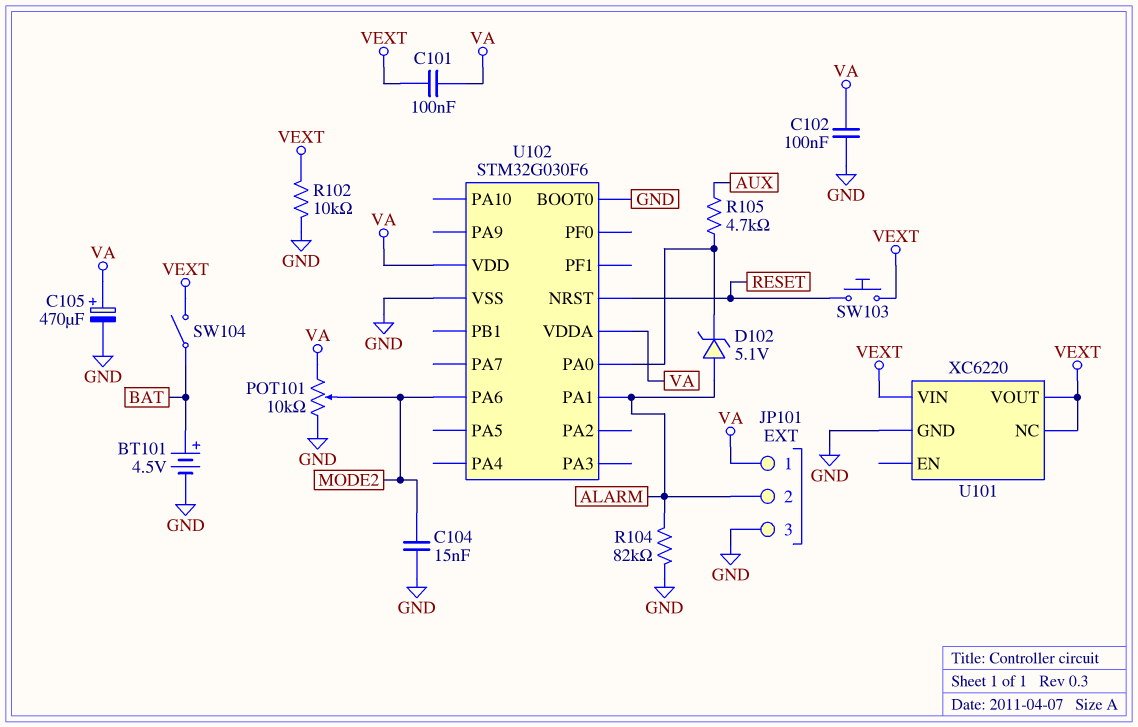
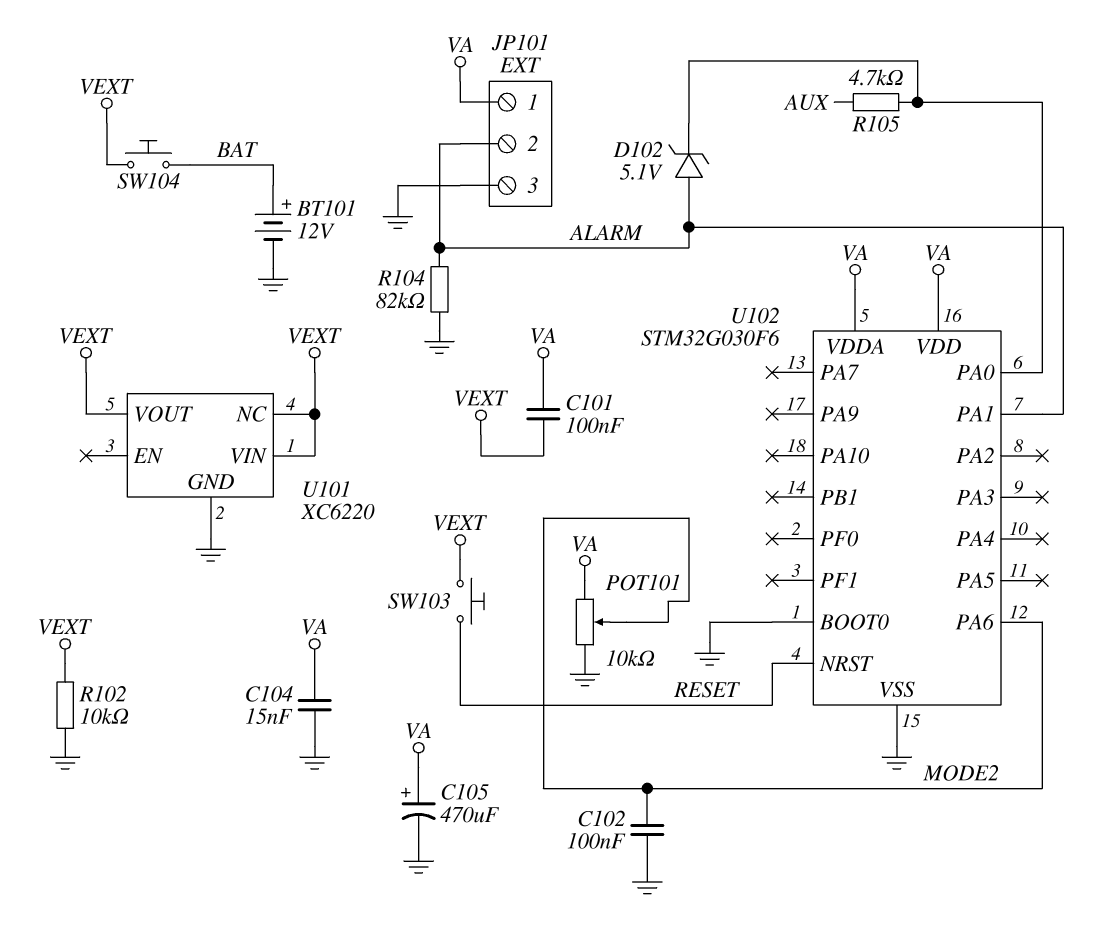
BT101: 4.5V (plus BAT, minus GND) -> 12V (plus BAT, minus GND)
C102: 100nF (GND, VA) -> 100nF (GND, MODE2)
C104: 15nF (GND, MODE2) -> 15nF (GND, VA)
SW104: switch (BAT, VEXT) -> button (BAT, VEXT)

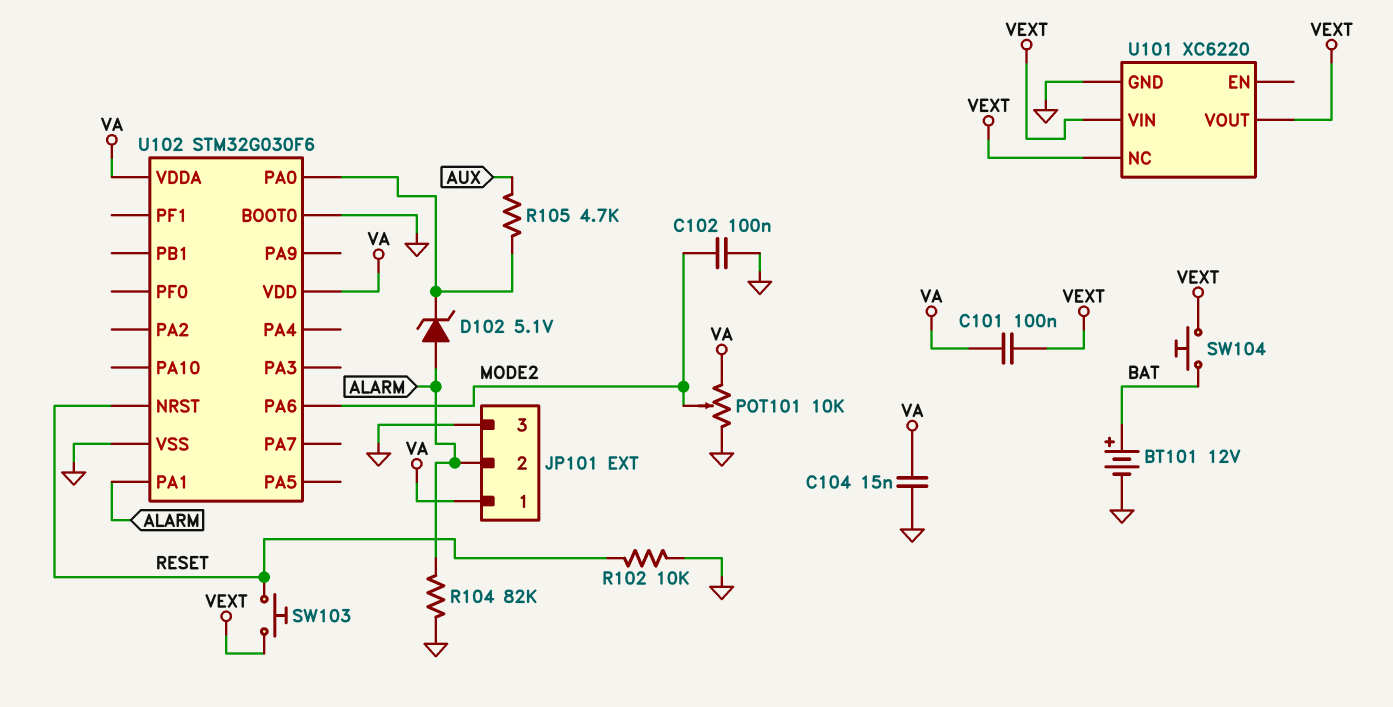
C105: 470uF (plus VA, minus GND) -> none
R102: 10k (GND, VEXT) -> 10k (GND, RESET)

